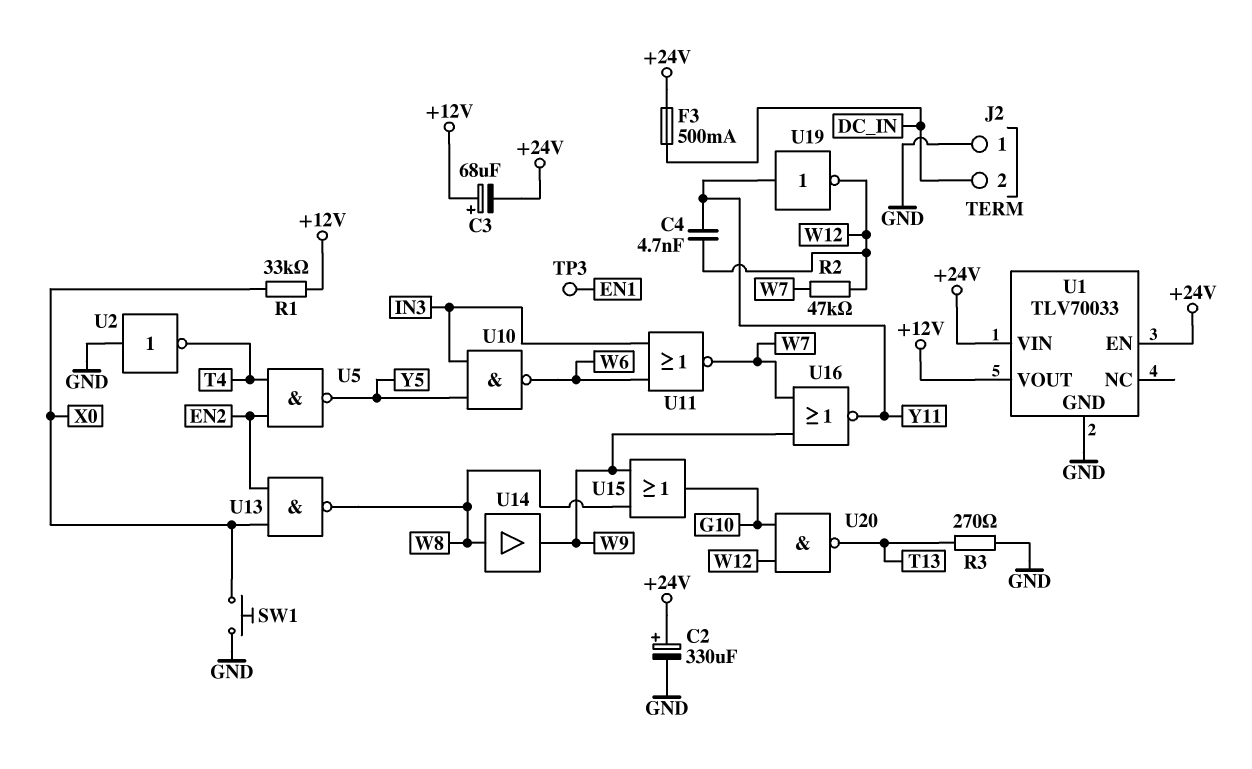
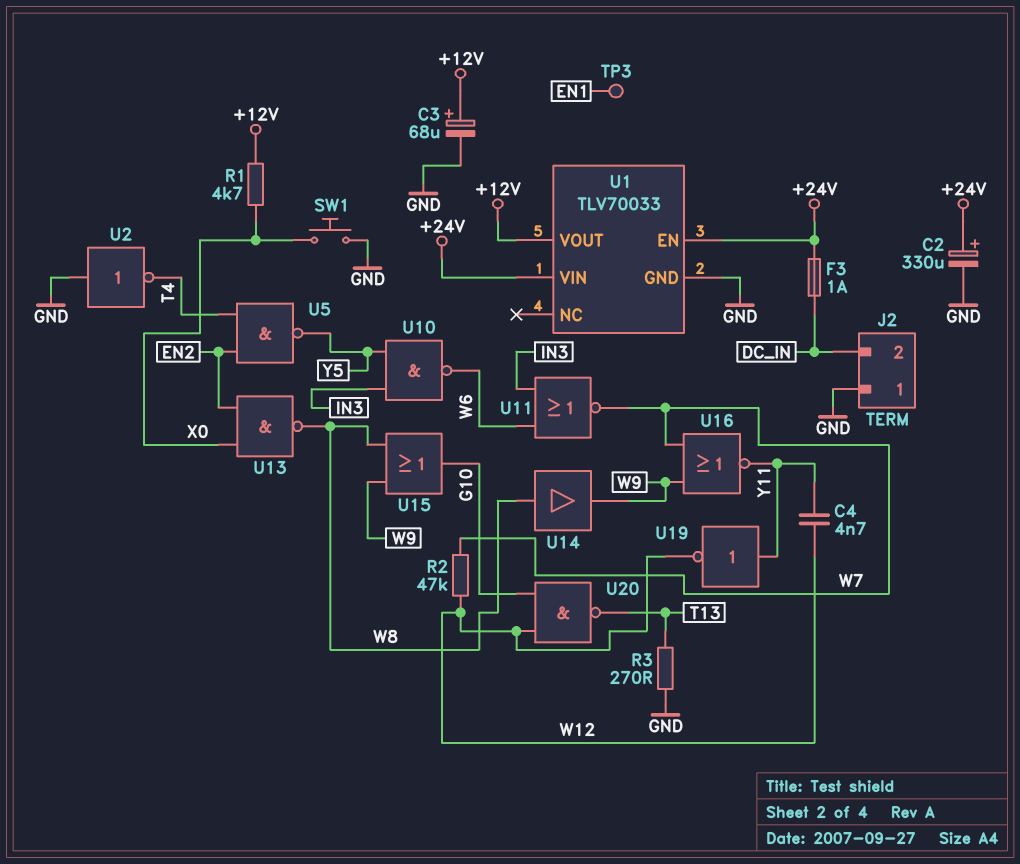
C3: 68uF (plus +12V, minus +24V) -> 68uF (plus +12V, minus GND)
F3: 500mA (+24V, DC_IN) -> 1A (+24V, DC_IN)
R1: 33k (+12V, X0) -> 4.7k (+12V, X0)

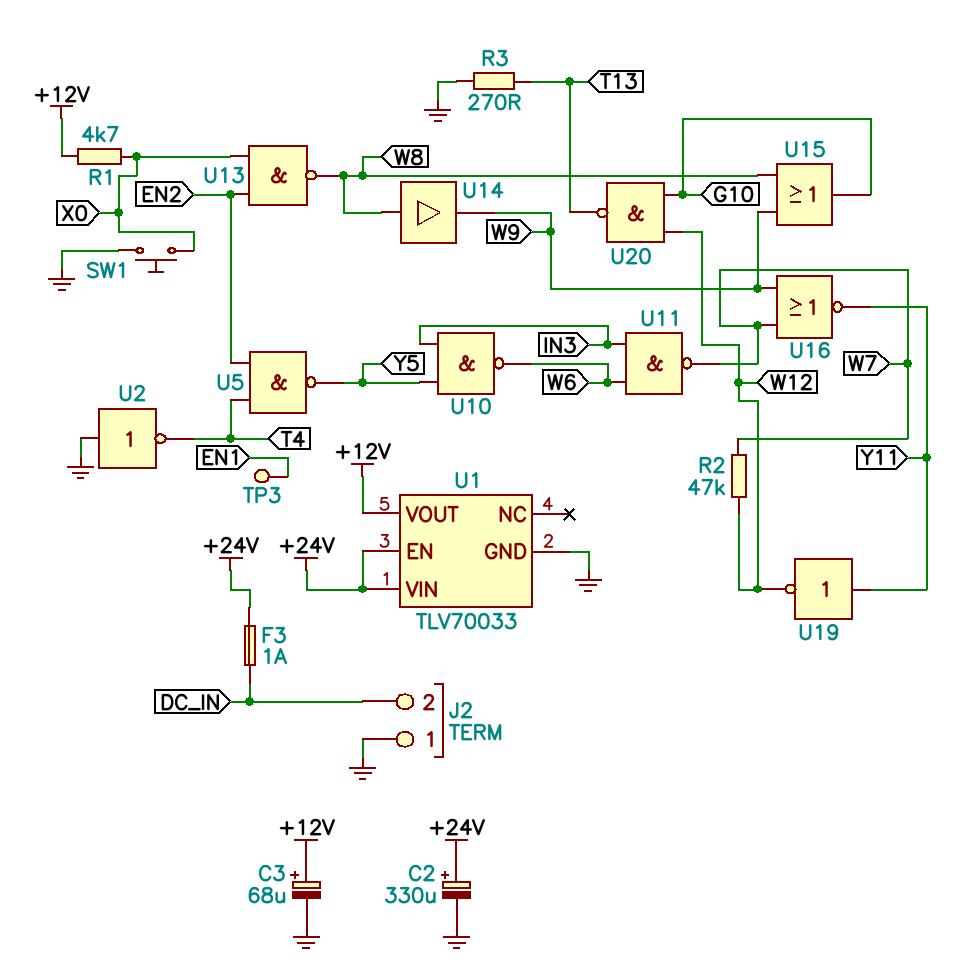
C4: 4.7nF (W12, Y11) -> none
U11: NOR (in IN3, in W6, out W7) -> NAND (in IN3, in W6, out W7)

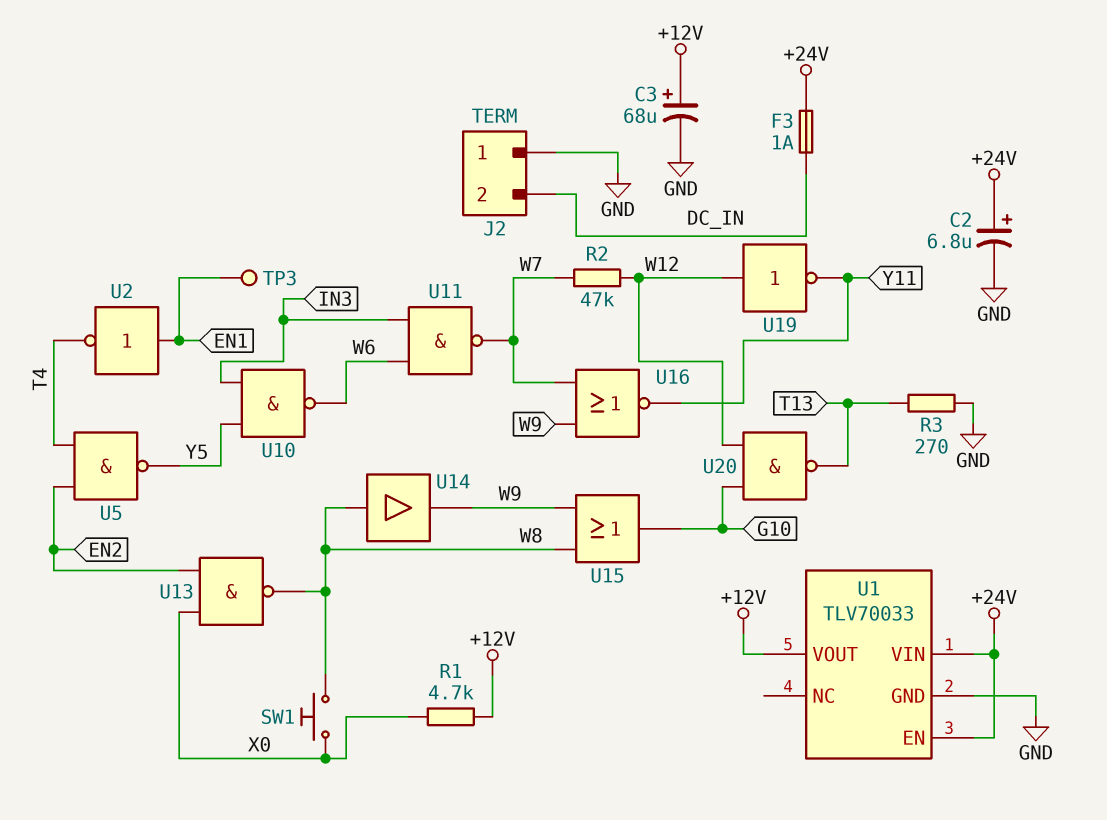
C2: 330uF (plus +24V, minus GND) -> 6.8uF (plus +24V, minus GND)
SW1: button (GND, X0) -> button (W8, X0)
U2: NOT (in GND, out T4) -> NOT (in EN1, out T4)
U19: NOT (in Y11, out W12) -> NOT (in W12, out Y11)

